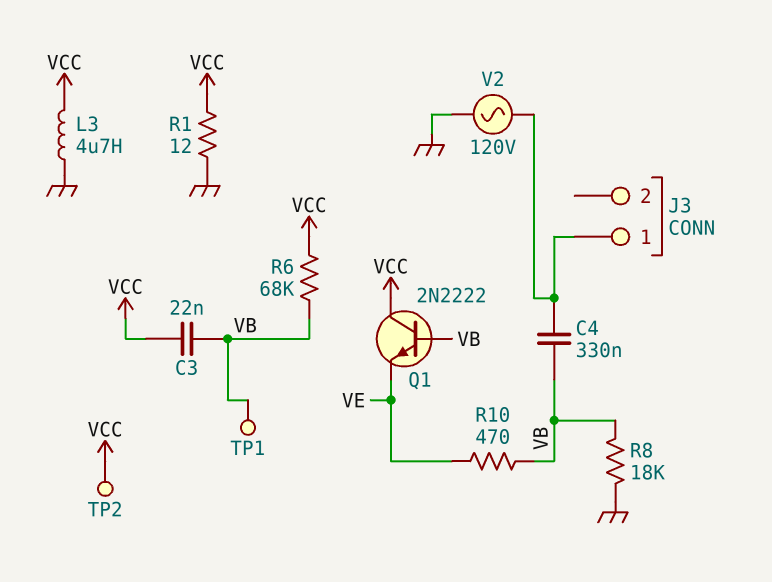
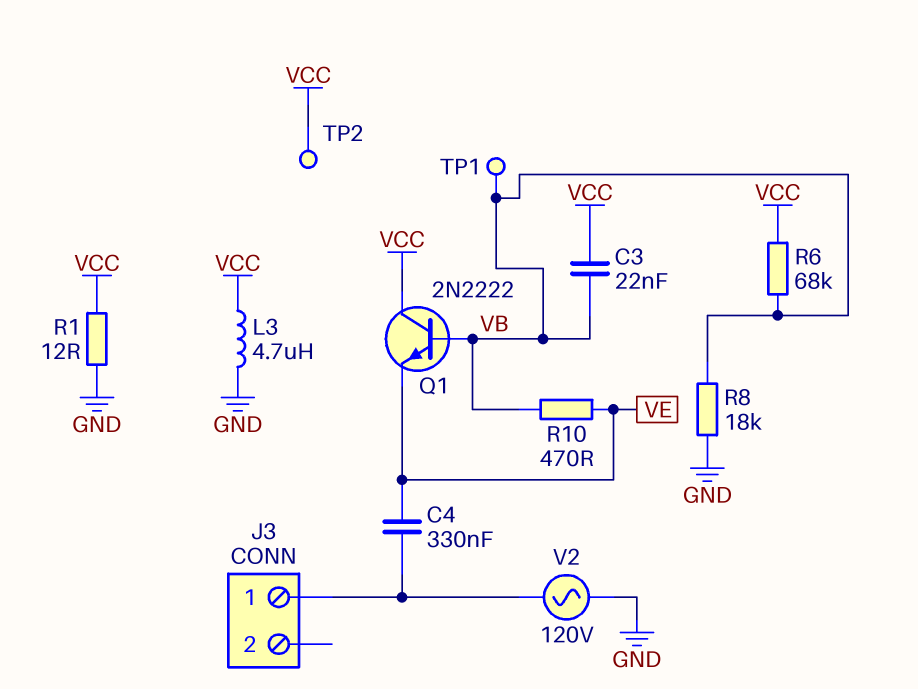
C4: 330nF (J3/1, VB) -> 330nF (J3/1, VE)

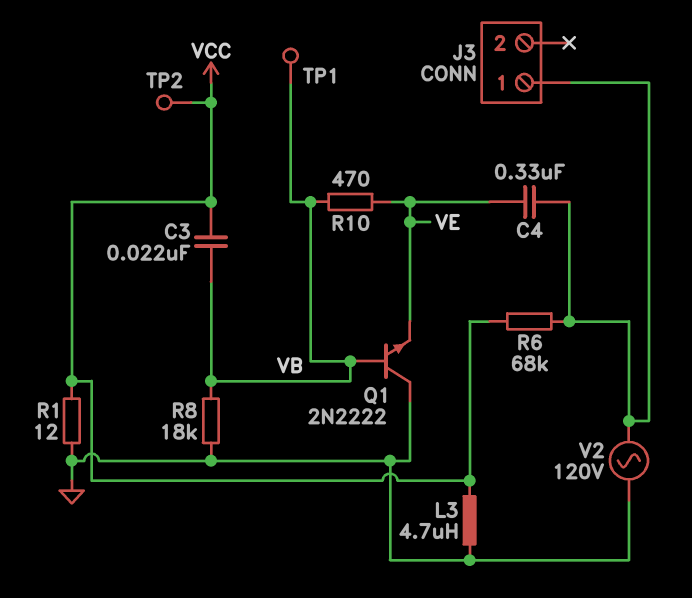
Q1: NPN 2N2222 (B VB, C VCC, E VE) -> NPN 2N2222 (B VB, C GND, E VE)
R6: 68k (VB, VCC) -> 68k (J3/1, VCC)

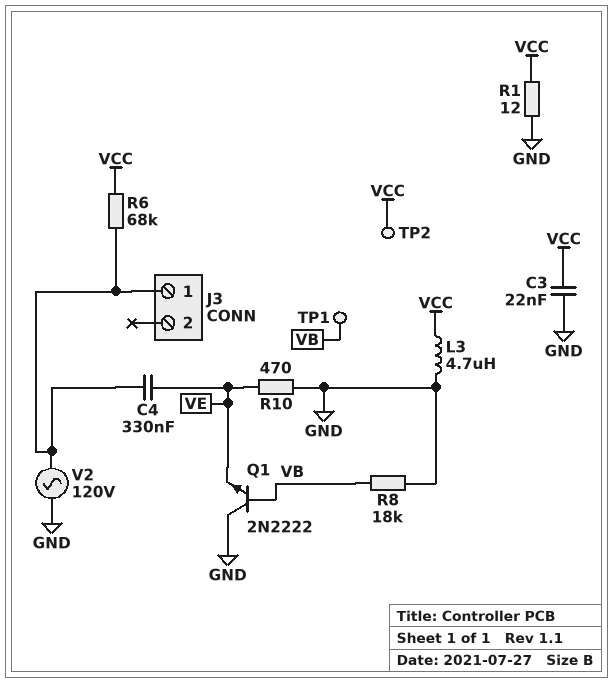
C3: 22nF (VB, VCC) -> 22nF (GND, VCC)
R10: 470 (VB, VE) -> 470 (GND, VE)

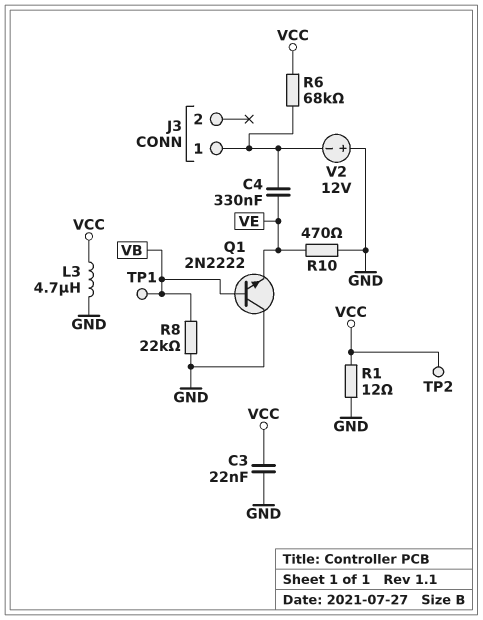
R8: 18k (GND, VB) -> 22k (GND, VB)
V2: AC 120V (GND, J3/1) -> 12V (plus GND, minus J3/1)

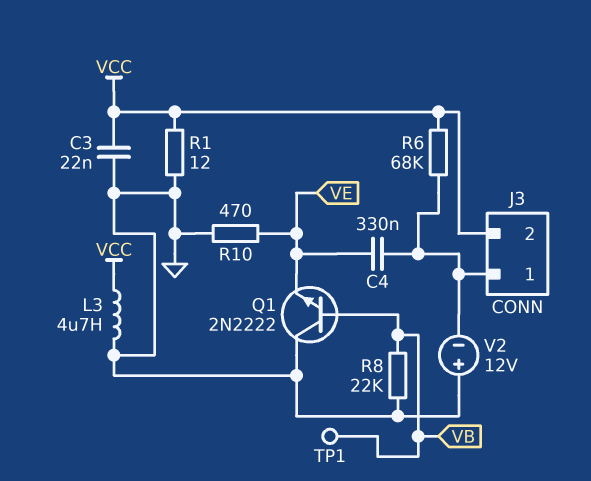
J3 pin 2: none -> VCC
TP2: test point (VCC) -> none

